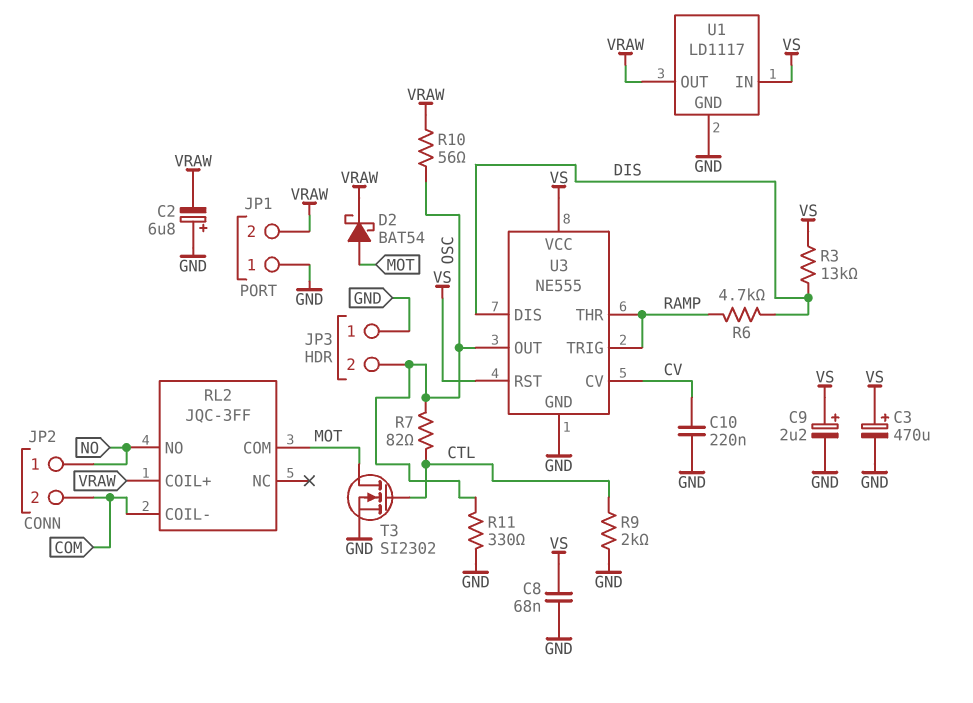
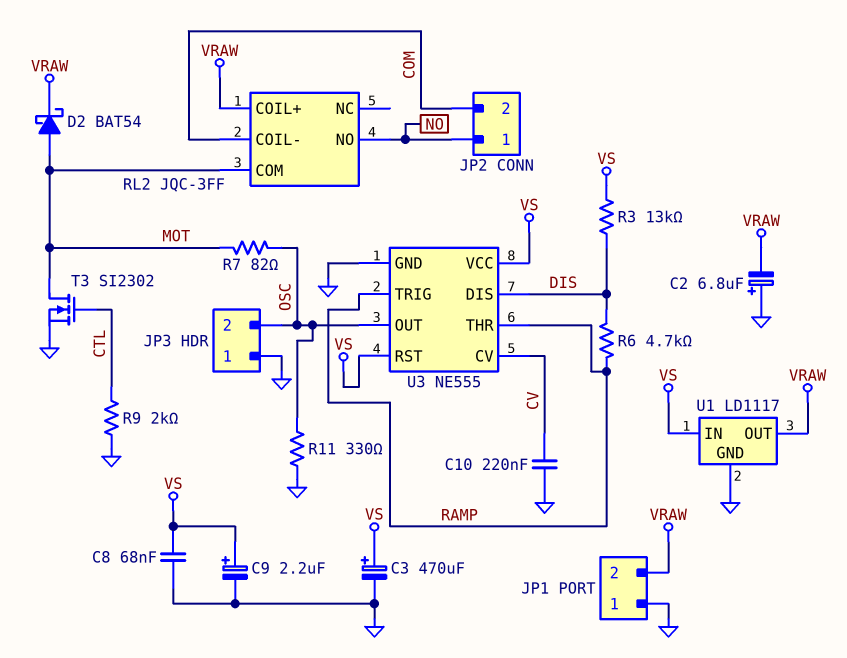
R7: 82 (CTL, OSC) -> 82 (MOT, OSC)
R10: 56 (OSC, VRAW) -> none

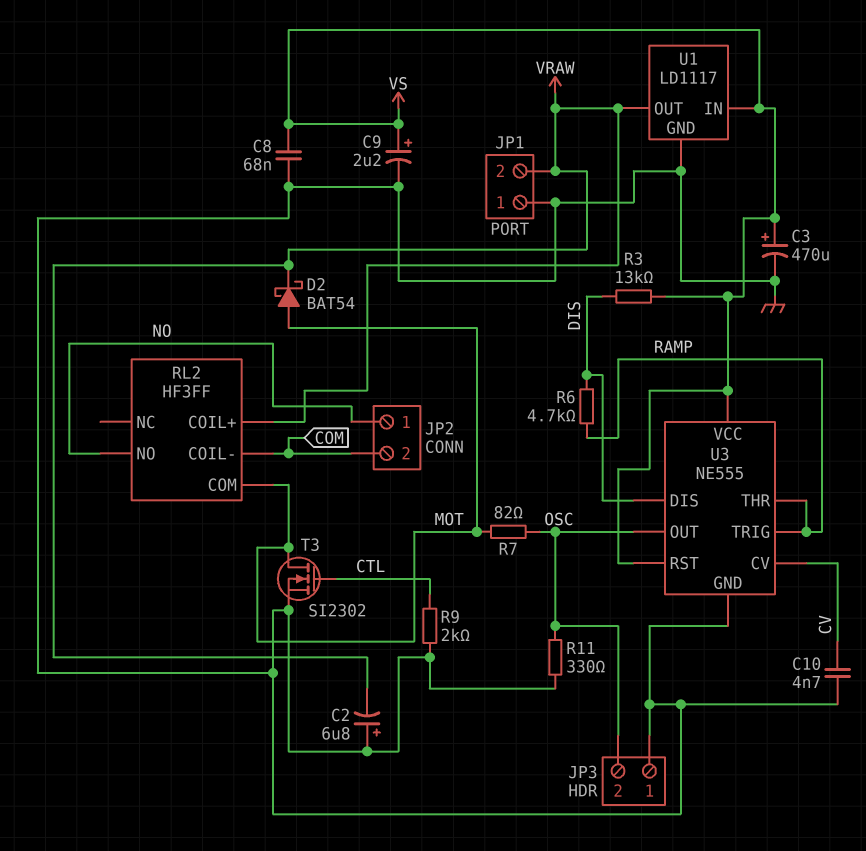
C10: 220nF (CV, GND) -> 4.7nF (CV, GND)
RL2: JQC-3FF -> HF3FF

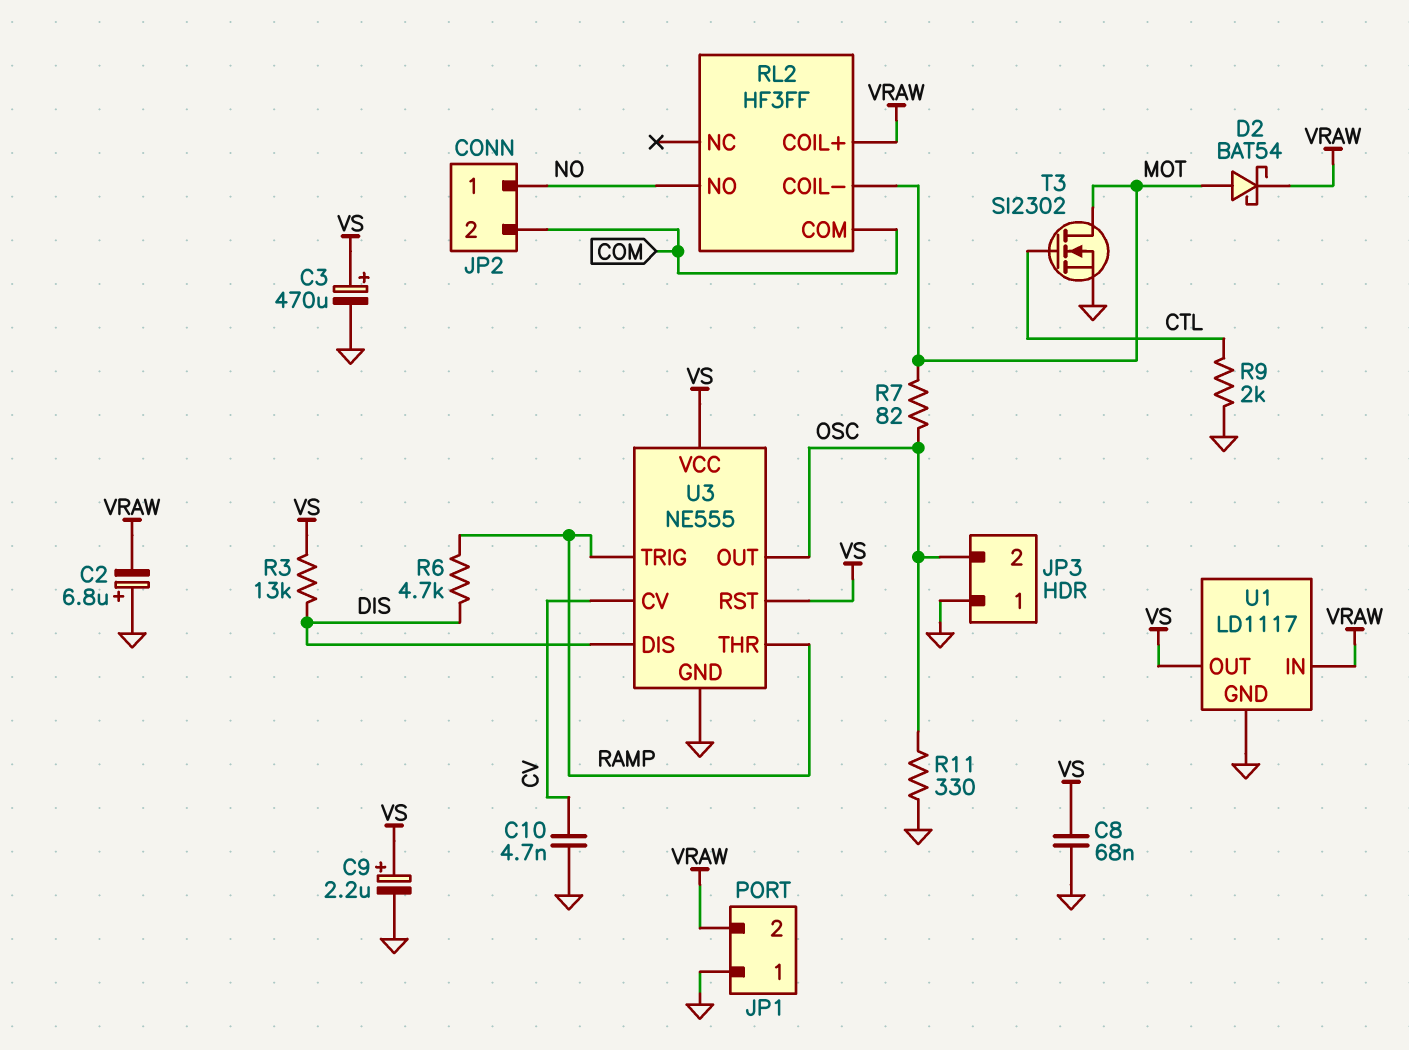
RL2 pin COIL-: COM -> MOT
RL2 pin COM: MOT -> COM
U1 pin IN: VS -> VRAW
U1 pin OUT: VRAW -> VS

